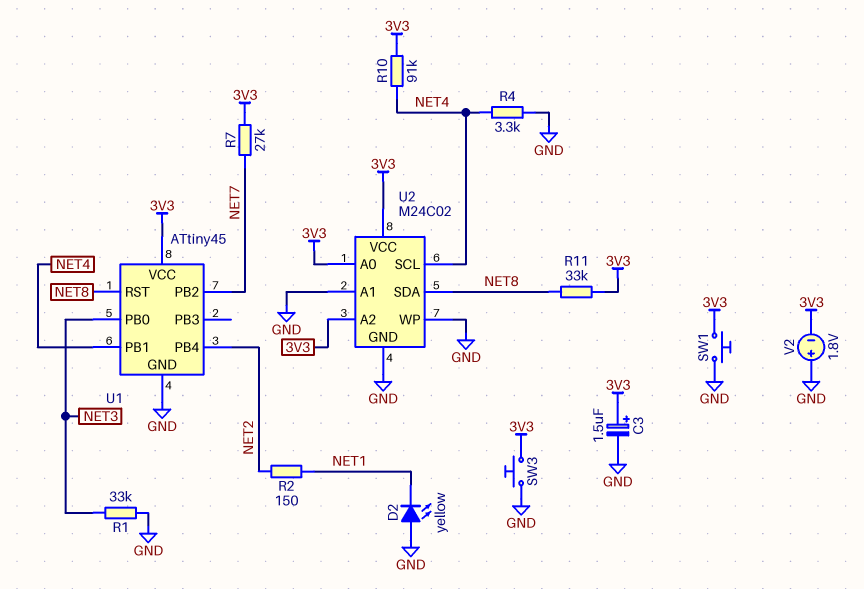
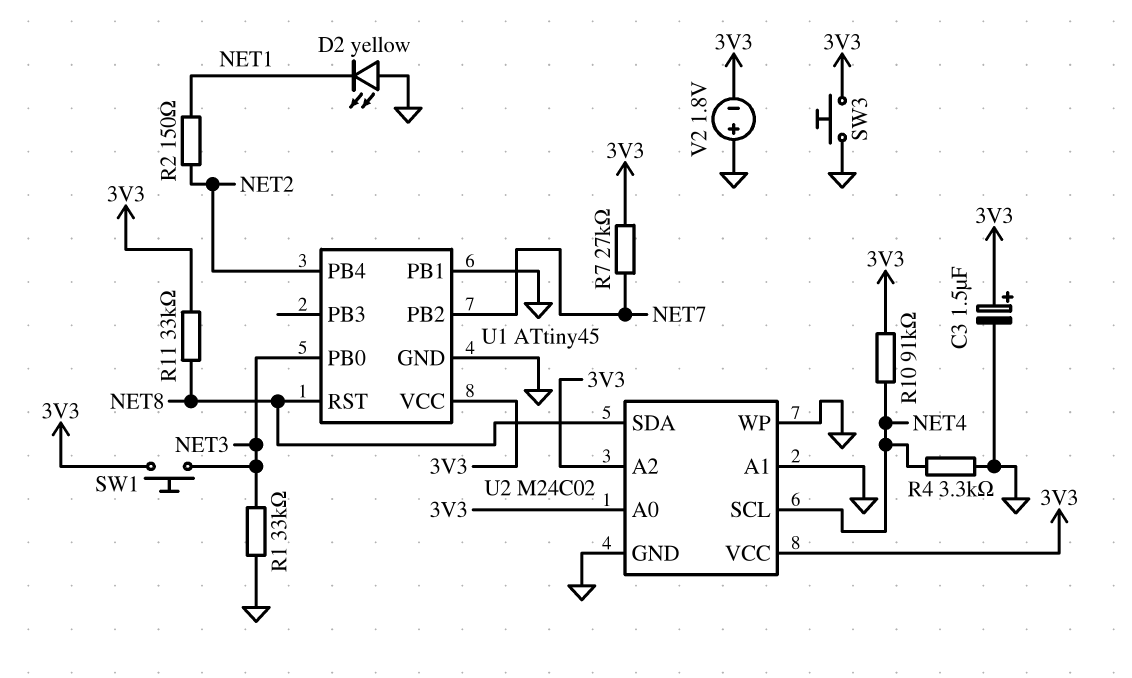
SW1: button (3V3, GND) -> button (3V3, NET3)
U1 pin PB1: NET4 -> GND

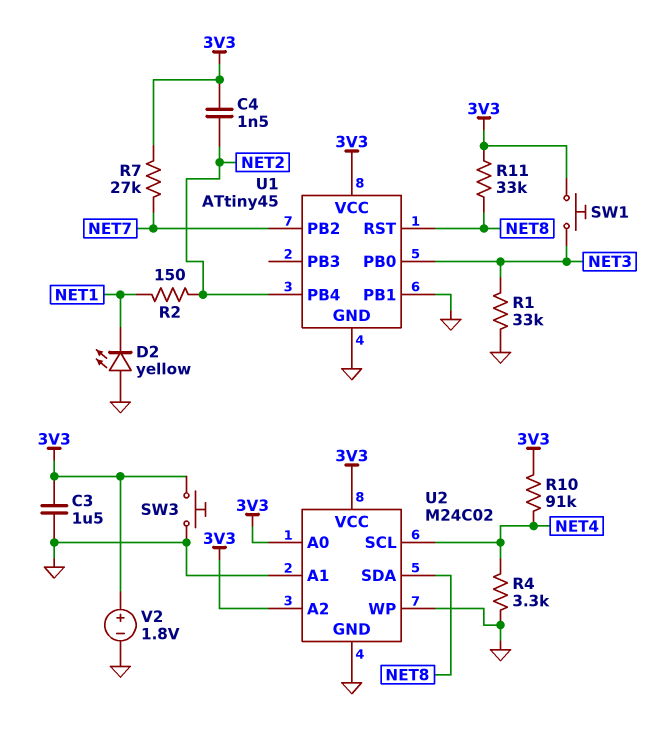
C3: 1.5uF (plus 3V3, minus GND) -> 1.5uF (3V3, GND)
C4: none -> 1.5nF (3V3, NET2)
V2: 1.8V (plus GND, minus 3V3) -> 1.8V (plus 3V3, minus GND)

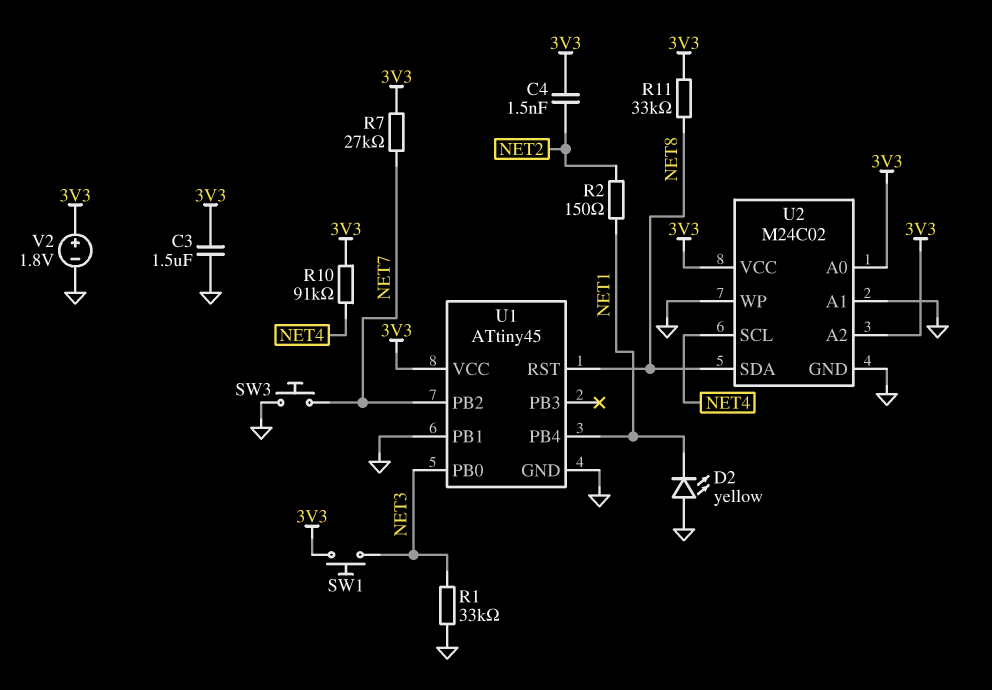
R4: 3.3k (GND, NET4) -> none
SW3: button (3V3, GND) -> button (GND, NET7)
U1 pin PB4: NET2 -> NET1

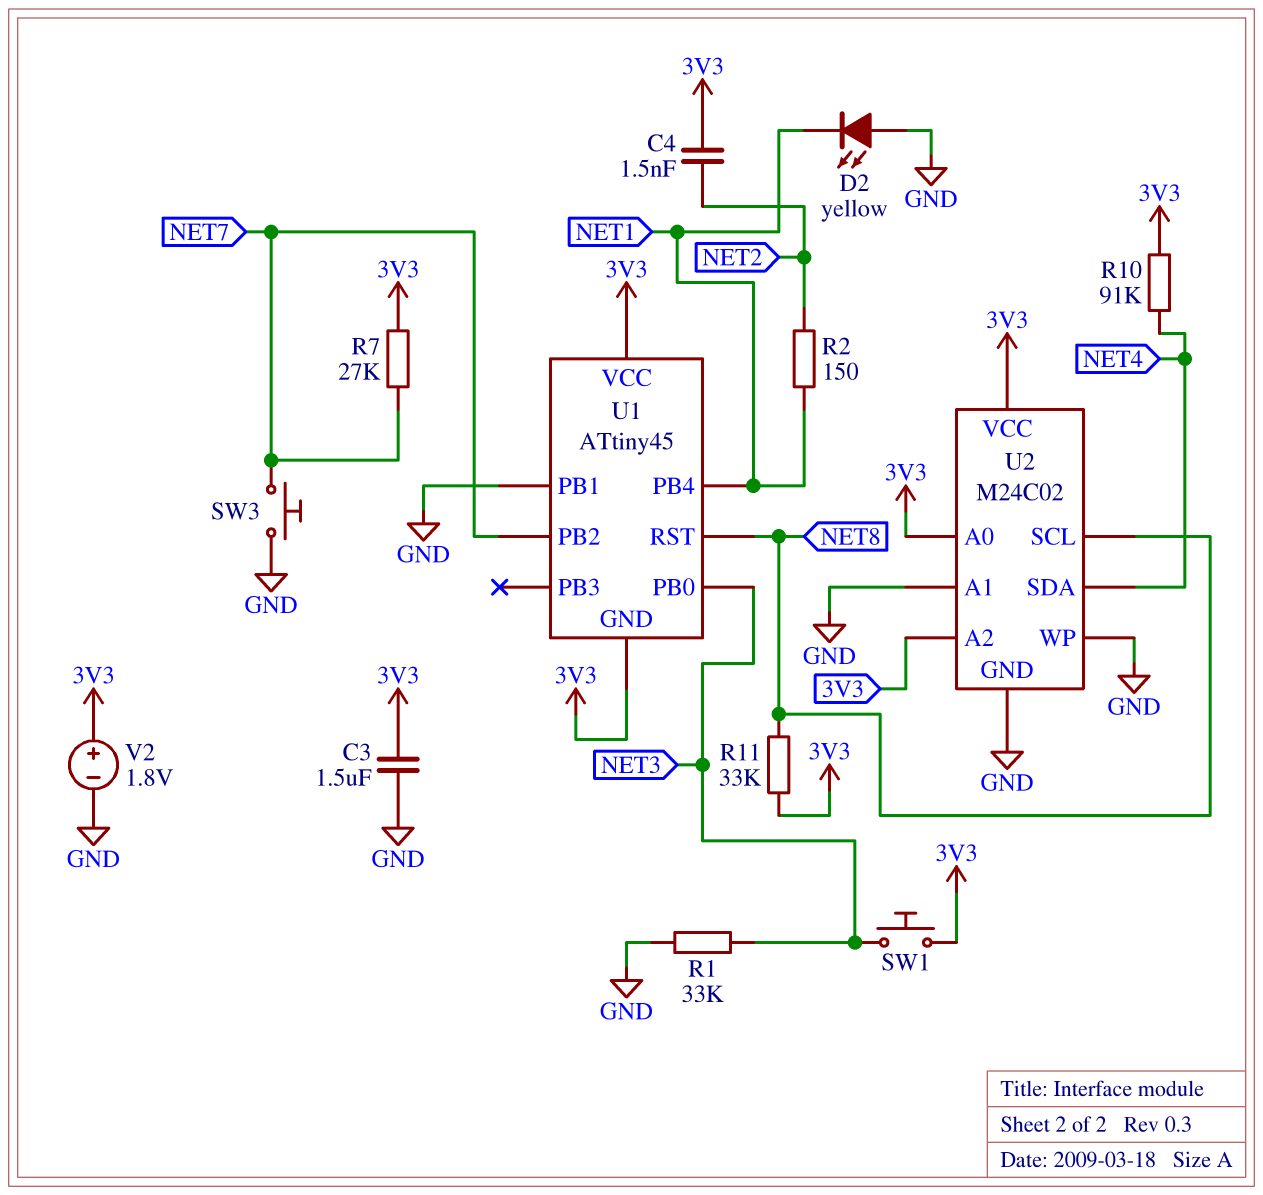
U1 pin GND: GND -> 3V3
U2 pin SCL: NET4 -> NET8
U2 pin SDA: NET8 -> NET4

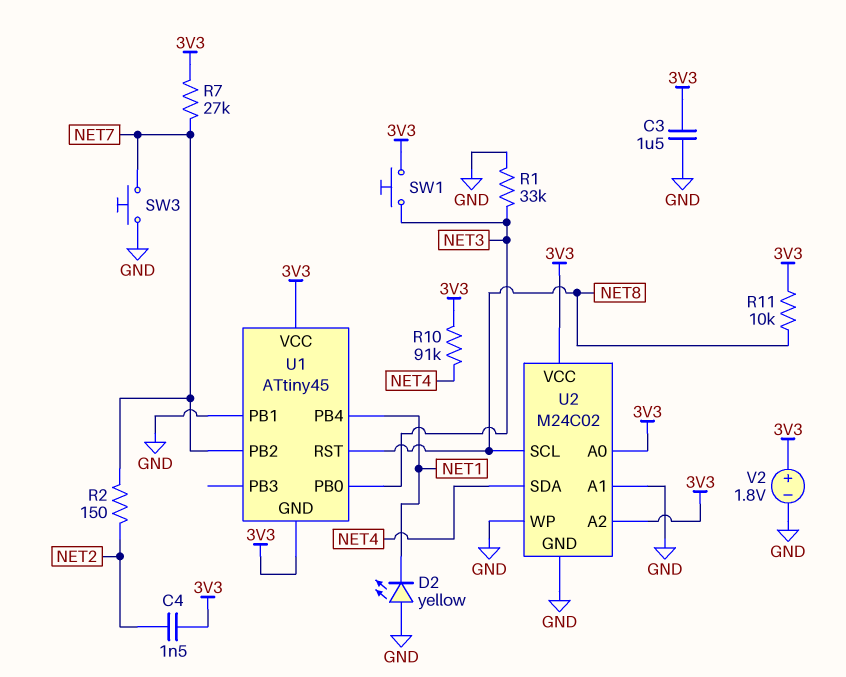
R2: 150 (NET1, NET2) -> 150 (NET2, NET7)
R11: 33k (3V3, NET8) -> 10k (3V3, NET8)

